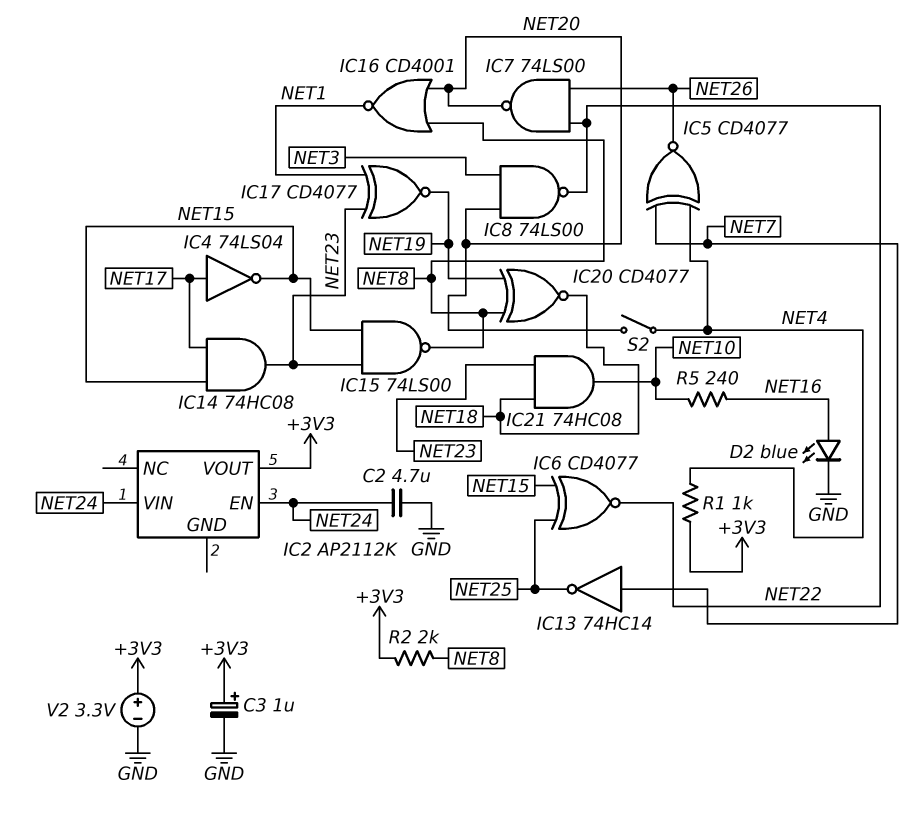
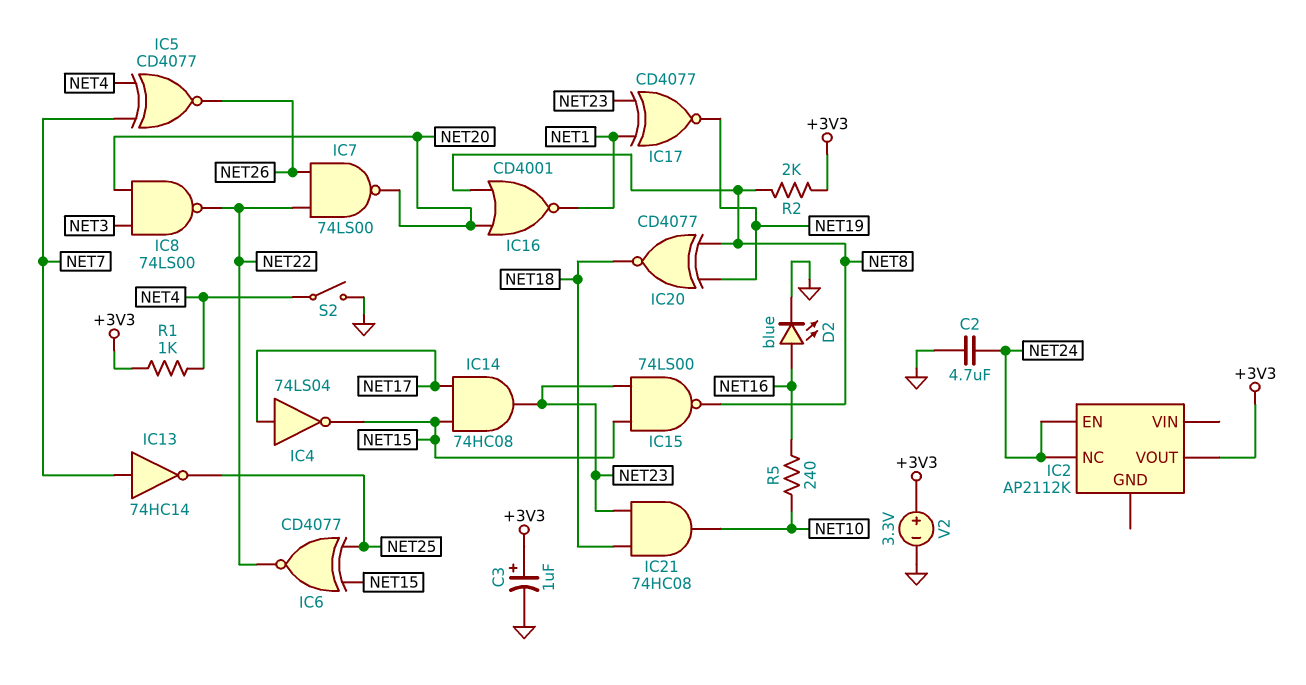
IC2 pin NC: none -> NET24
IC2 pin VIN: NET24 -> none
S2: switch (NET4, NET20) -> switch (GND, NET4)

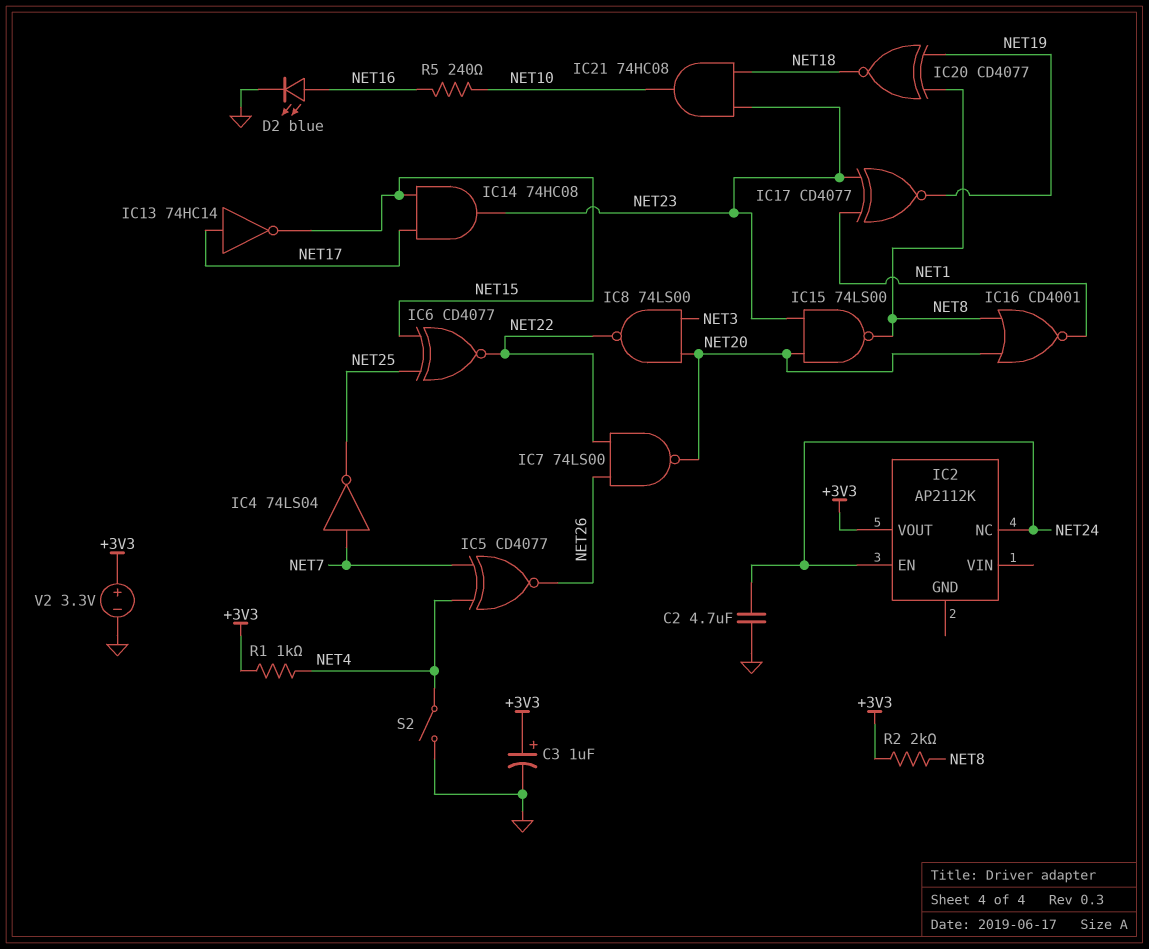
IC4: NOT 74LS04 (in NET17, out NET15) -> NOT 74LS04 (in NET7, out NET25)
IC13: NOT 74HC14 (in NET7, out NET25) -> NOT 74HC14 (in NET17, out NET15)
IC15: NAND 74LS00 (in NET15, in NET23, out NET8) -> NAND 74LS00 (in NET20, in NET23, out NET8)

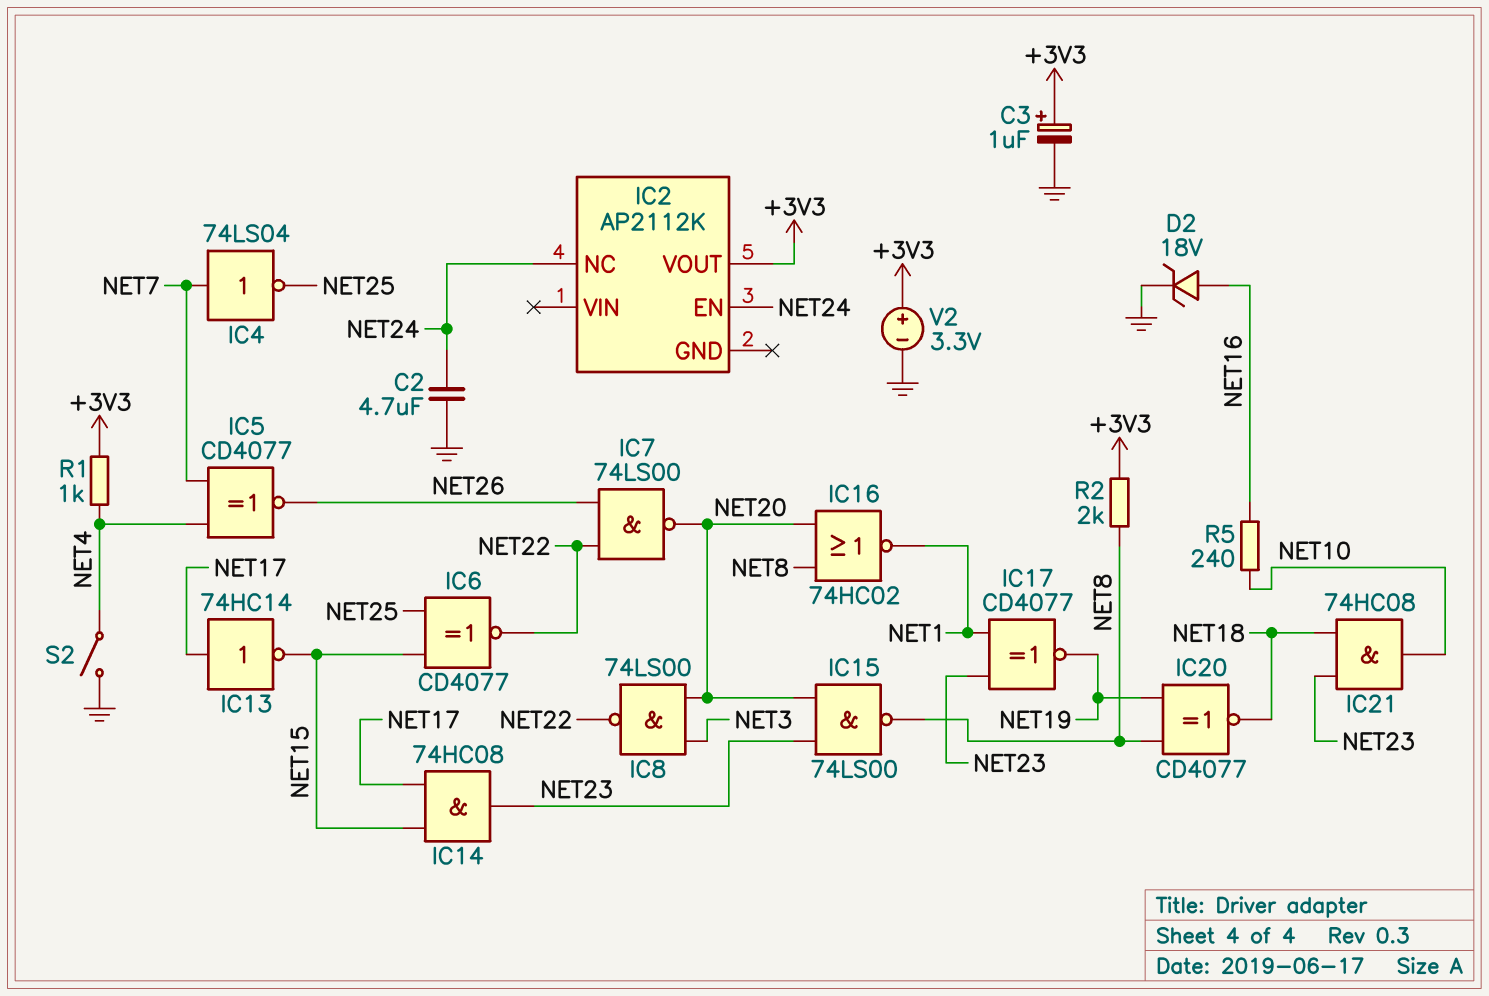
D2: LED blue (A NET16, K GND) -> zener 18V (A NET16, K GND)
IC16: NOR CD4001 (in NET8, in NET20, out NET1) -> NOR 74HC02 (in NET8, in NET20, out NET1)

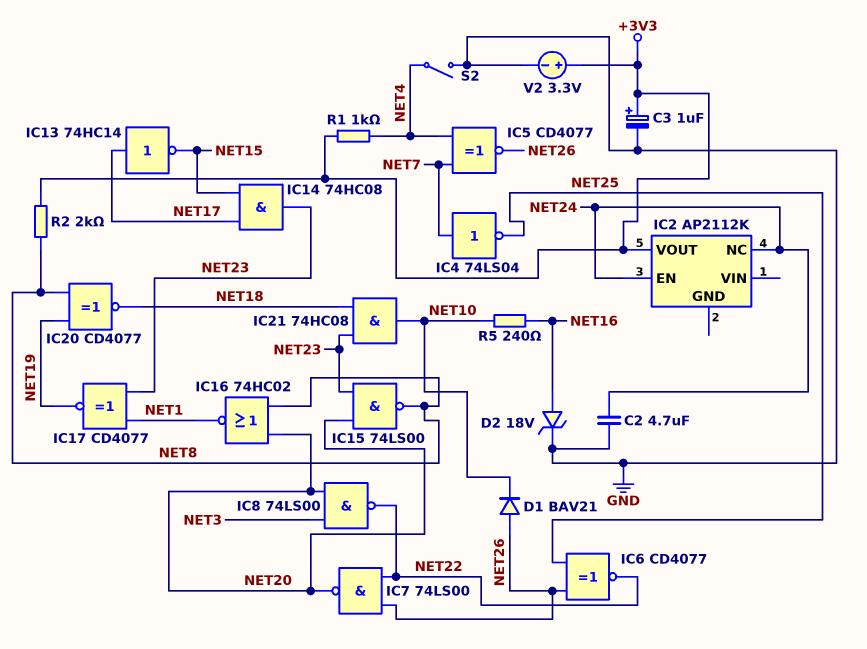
D1: none -> diode BAV21 (A NET26, K NET10)
IC6: XNOR CD4077 (in NET15, in NET25, out NET22) -> XNOR CD4077 (in NET25, in NET26, out NET22)

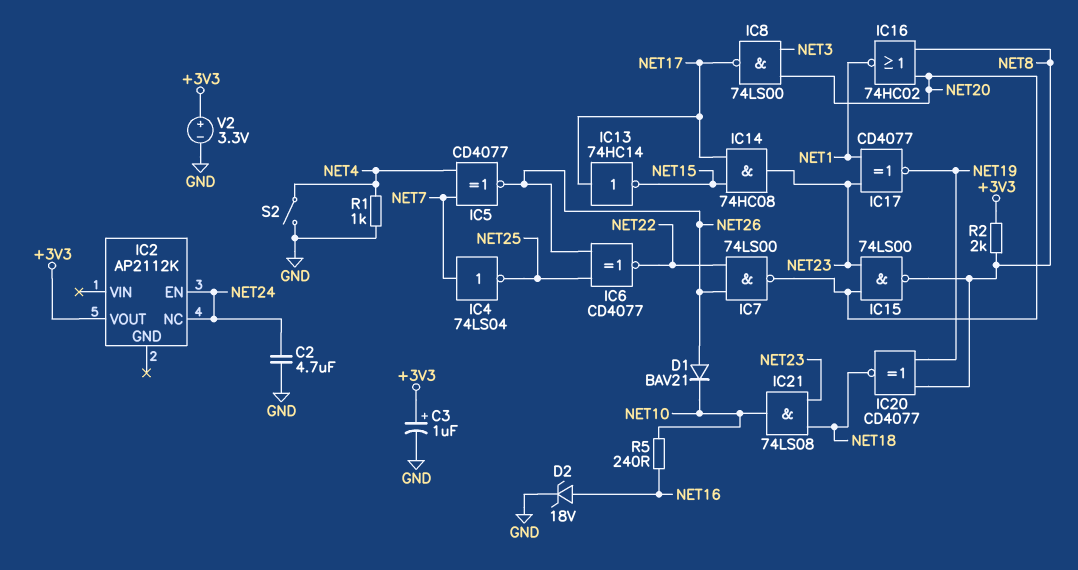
IC8: NAND 74LS00 (in NET3, in NET20, out NET22) -> NAND 74LS00 (in NET3, in NET20, out NET17)
IC21: AND 74HC08 (in NET18, in NET23, out NET10) -> AND 74LS08 (in NET18, in NET23, out NET10)
R1: 1k (+3V3, NET4) -> 1k (GND, NET4)

